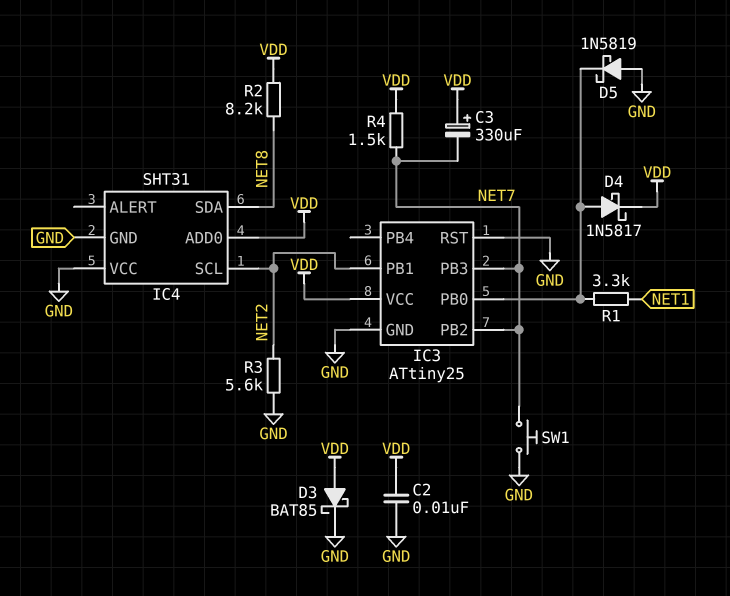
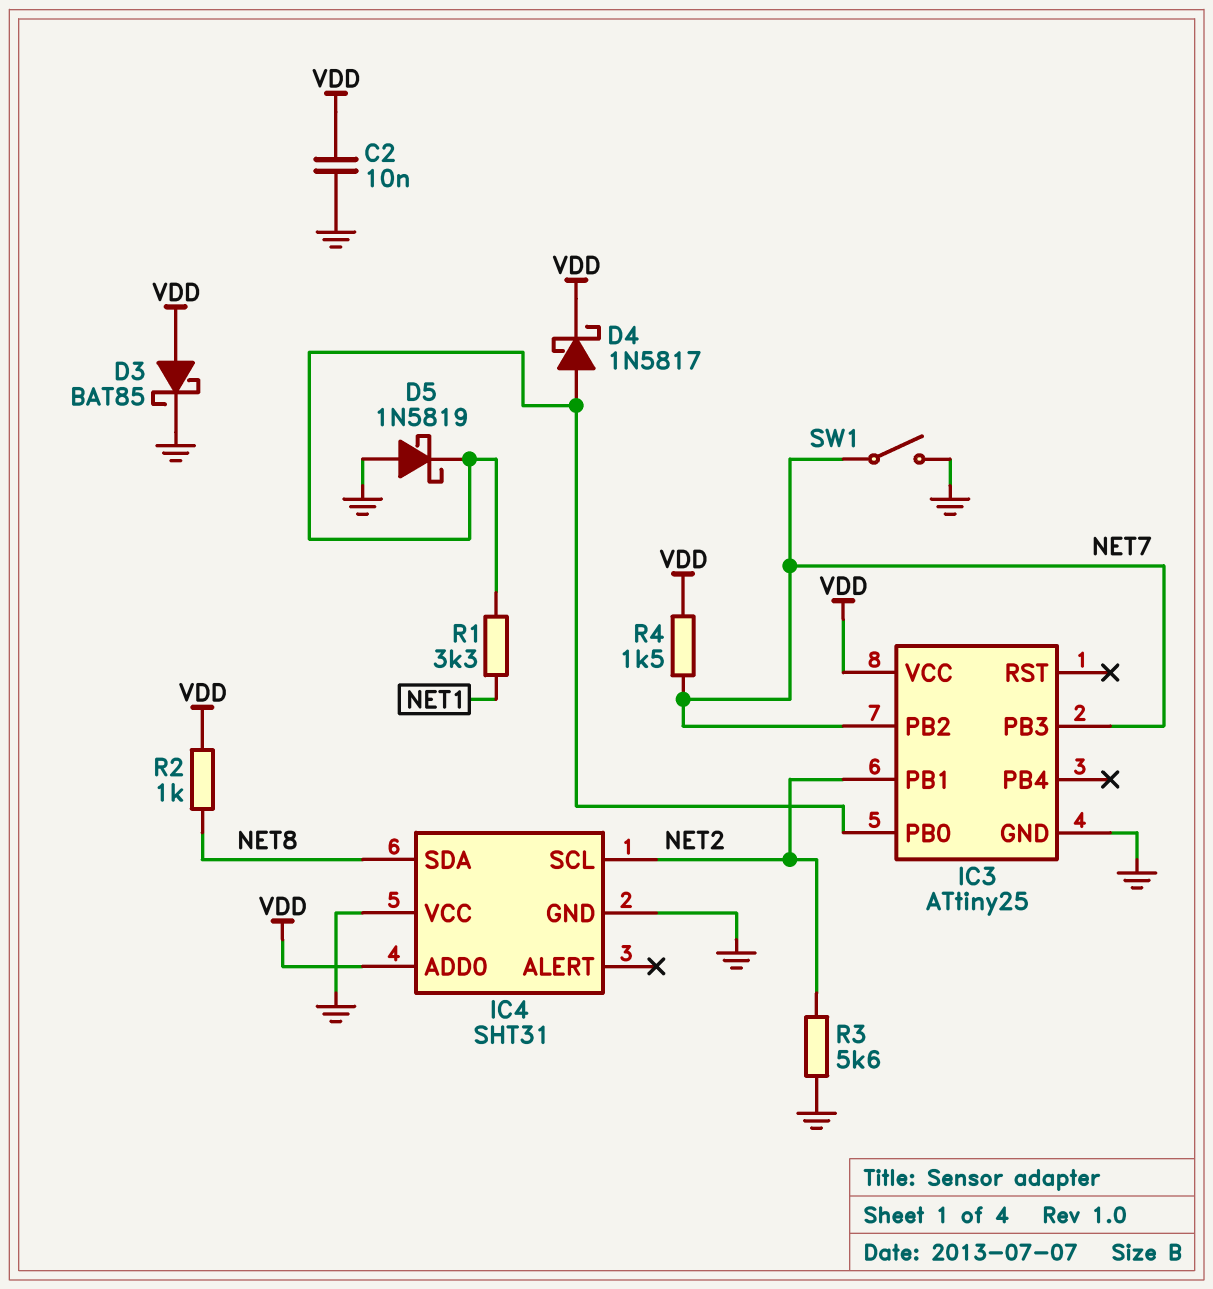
C3: 330uF (plus VDD, minus NET7) -> none
IC3 pin RST: GND -> none
R2: 8.2k (NET8, VDD) -> 1k (NET8, VDD)
SW1: button (GND, NET7) -> switch (GND, NET7)

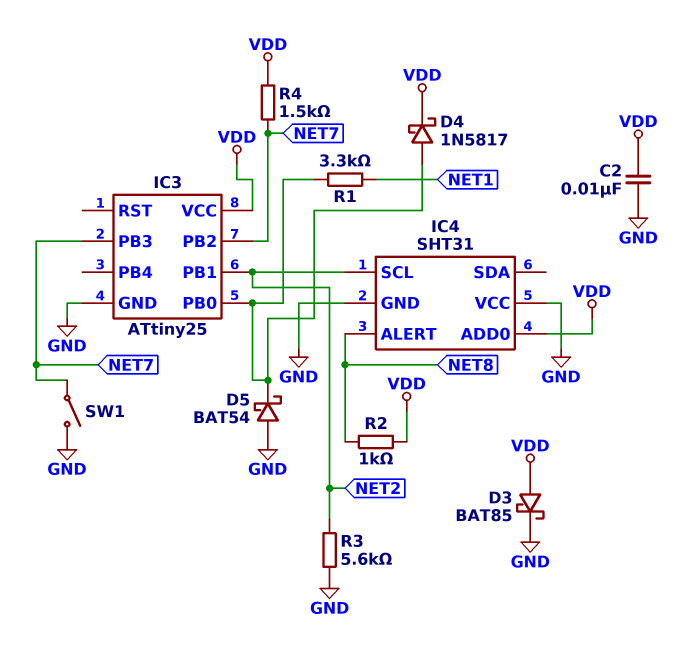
D5: schottky 1N5819 (A GND, K IC3/PB0) -> schottky BAT54 (A GND, K IC3/PB0)
IC4 pin ALERT: none -> NET8
IC4 pin SDA: NET8 -> none

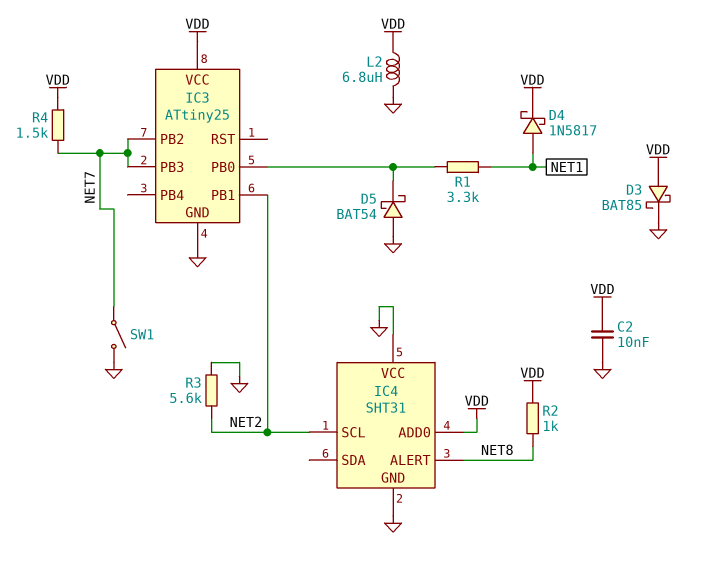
D4: schottky 1N5817 (A IC3/PB0, K VDD) -> schottky 1N5817 (A NET1, K VDD)
L2: none -> 6.8uH (GND, VDD)

